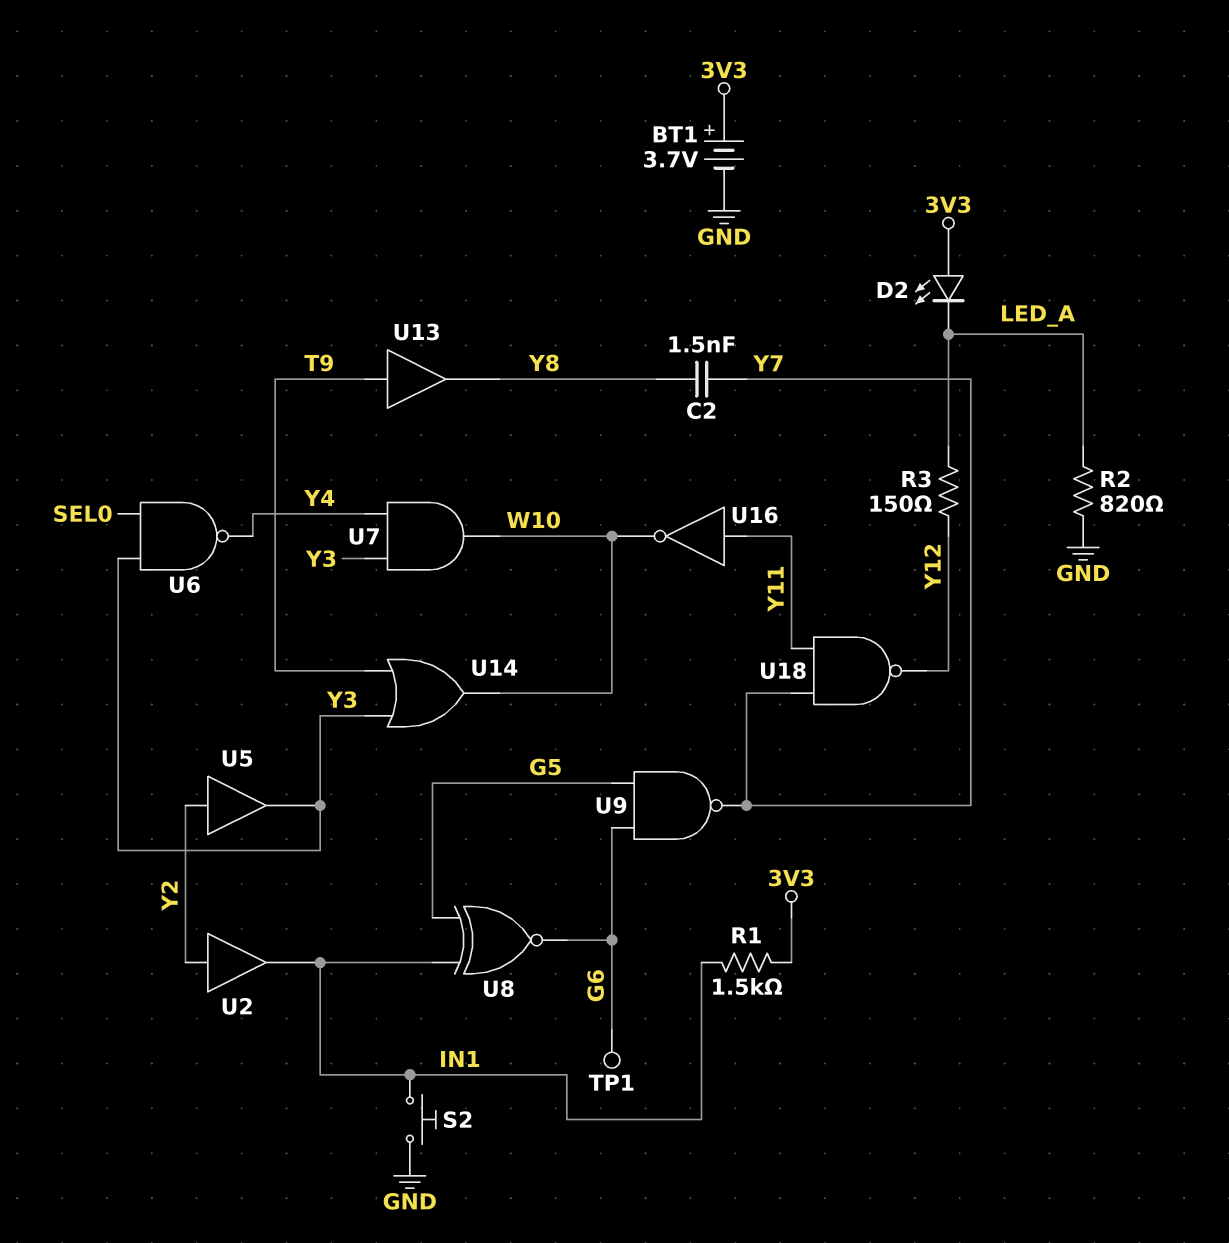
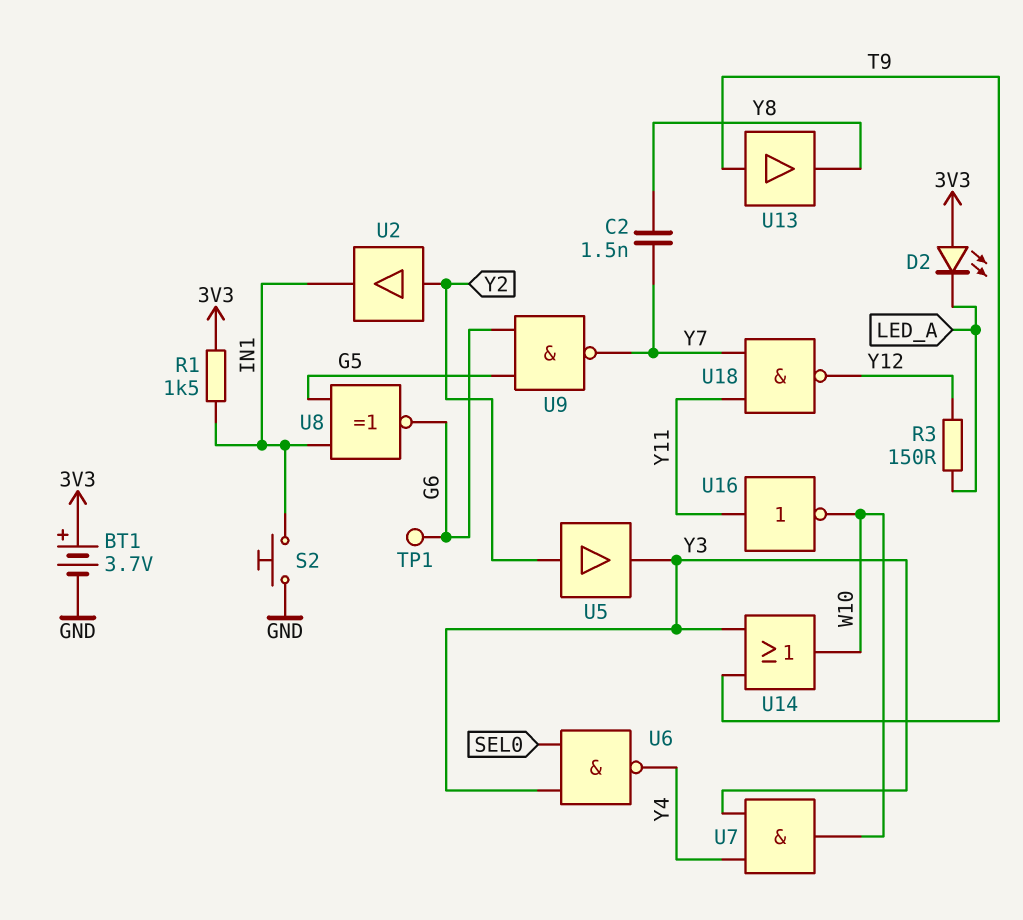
R2: 820 (GND, LED_A) -> none

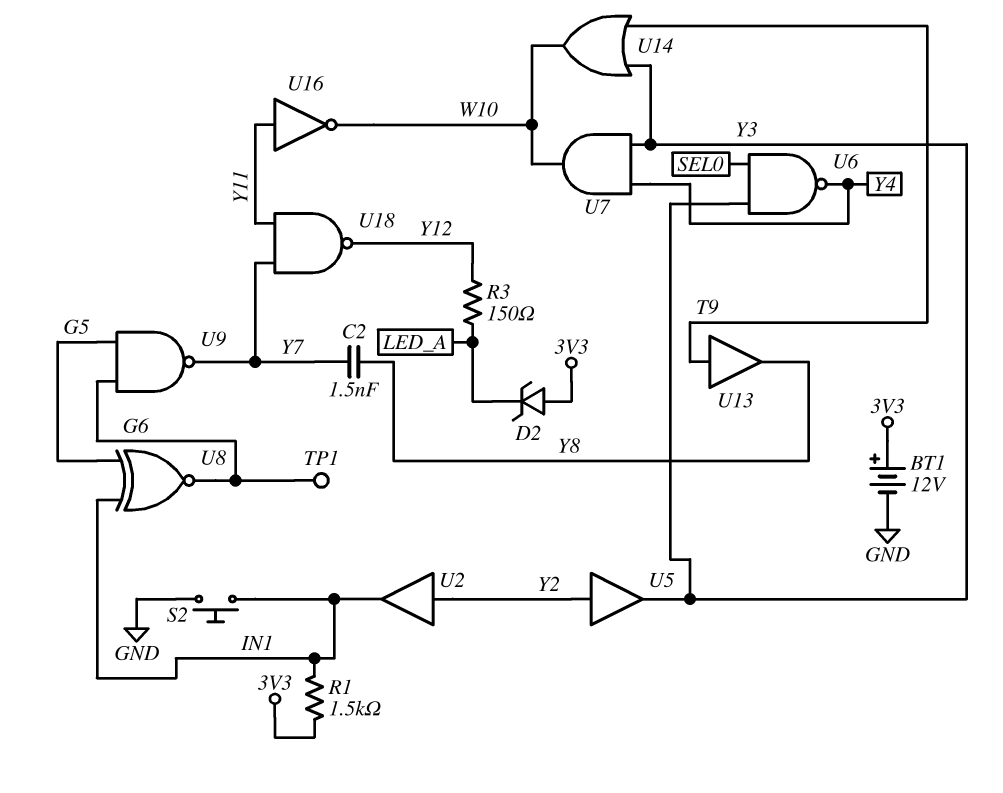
BT1: 3.7V (plus 3V3, minus GND) -> 12V (plus 3V3, minus GND)
D2: LED (A 3V3, K LED_A) -> zener (A 3V3, K LED_A)

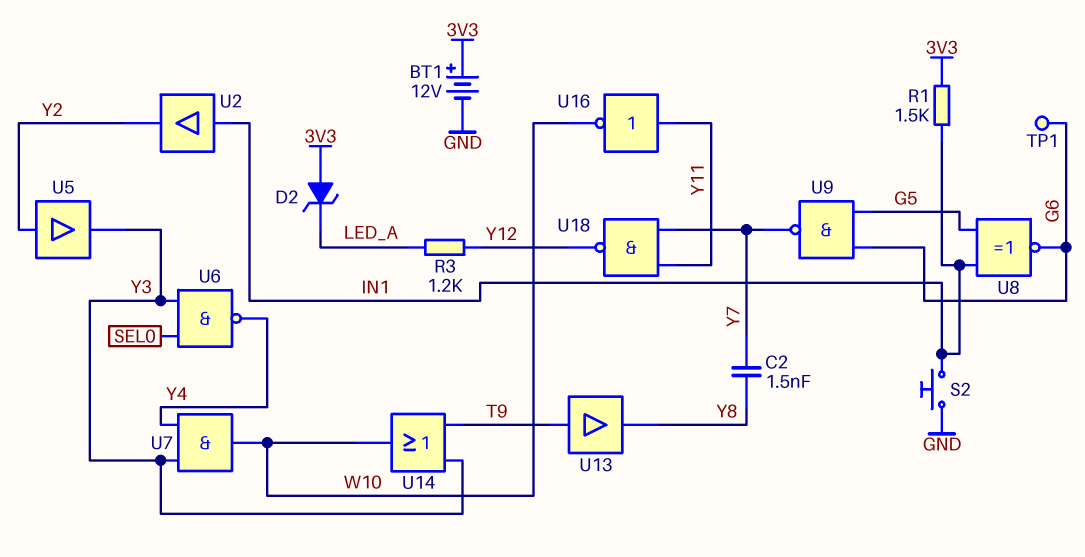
R3: 150 (LED_A, Y12) -> 1.2k (LED_A, Y12)
U2: buffer (in Y2, out IN1) -> buffer (in IN1, out Y2)

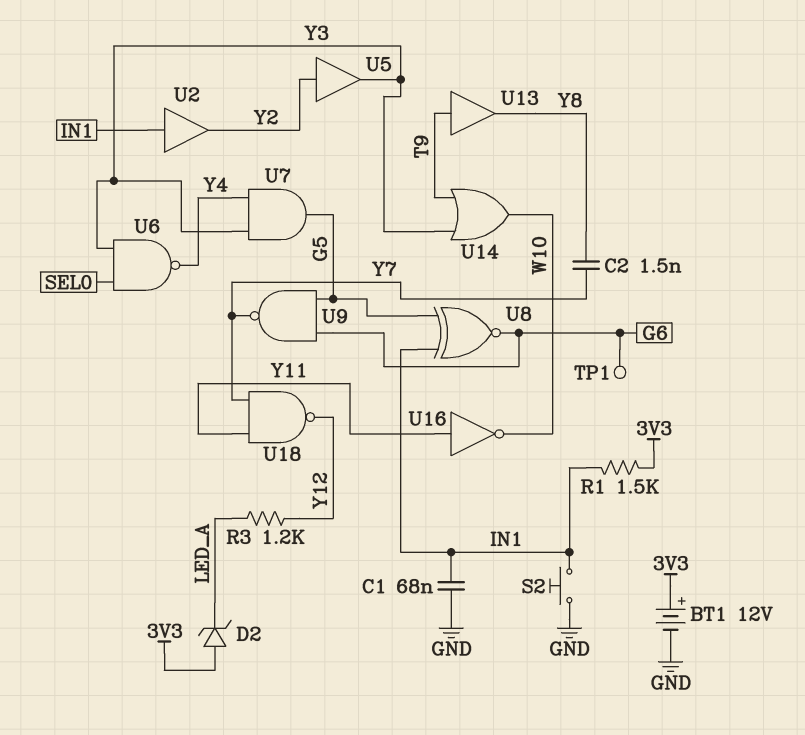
C1: none -> 68nF (GND, IN1)
U7: AND (in Y3, in Y4, out W10) -> AND (in Y3, in Y4, out G5)

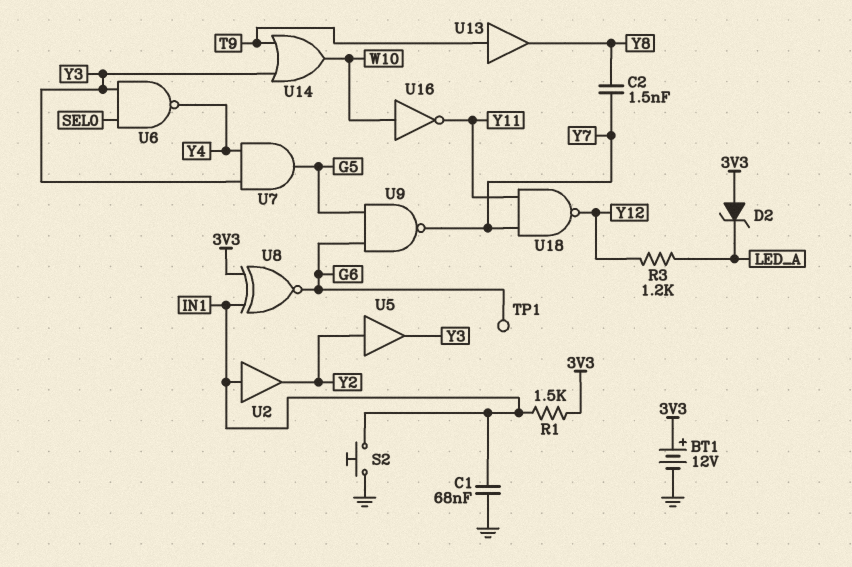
U8: XNOR (in G5, in IN1, out G6) -> XNOR (in 3V3, in IN1, out G6)
U16: NOT (in Y11, out W10) -> NOT (in W10, out Y11)

